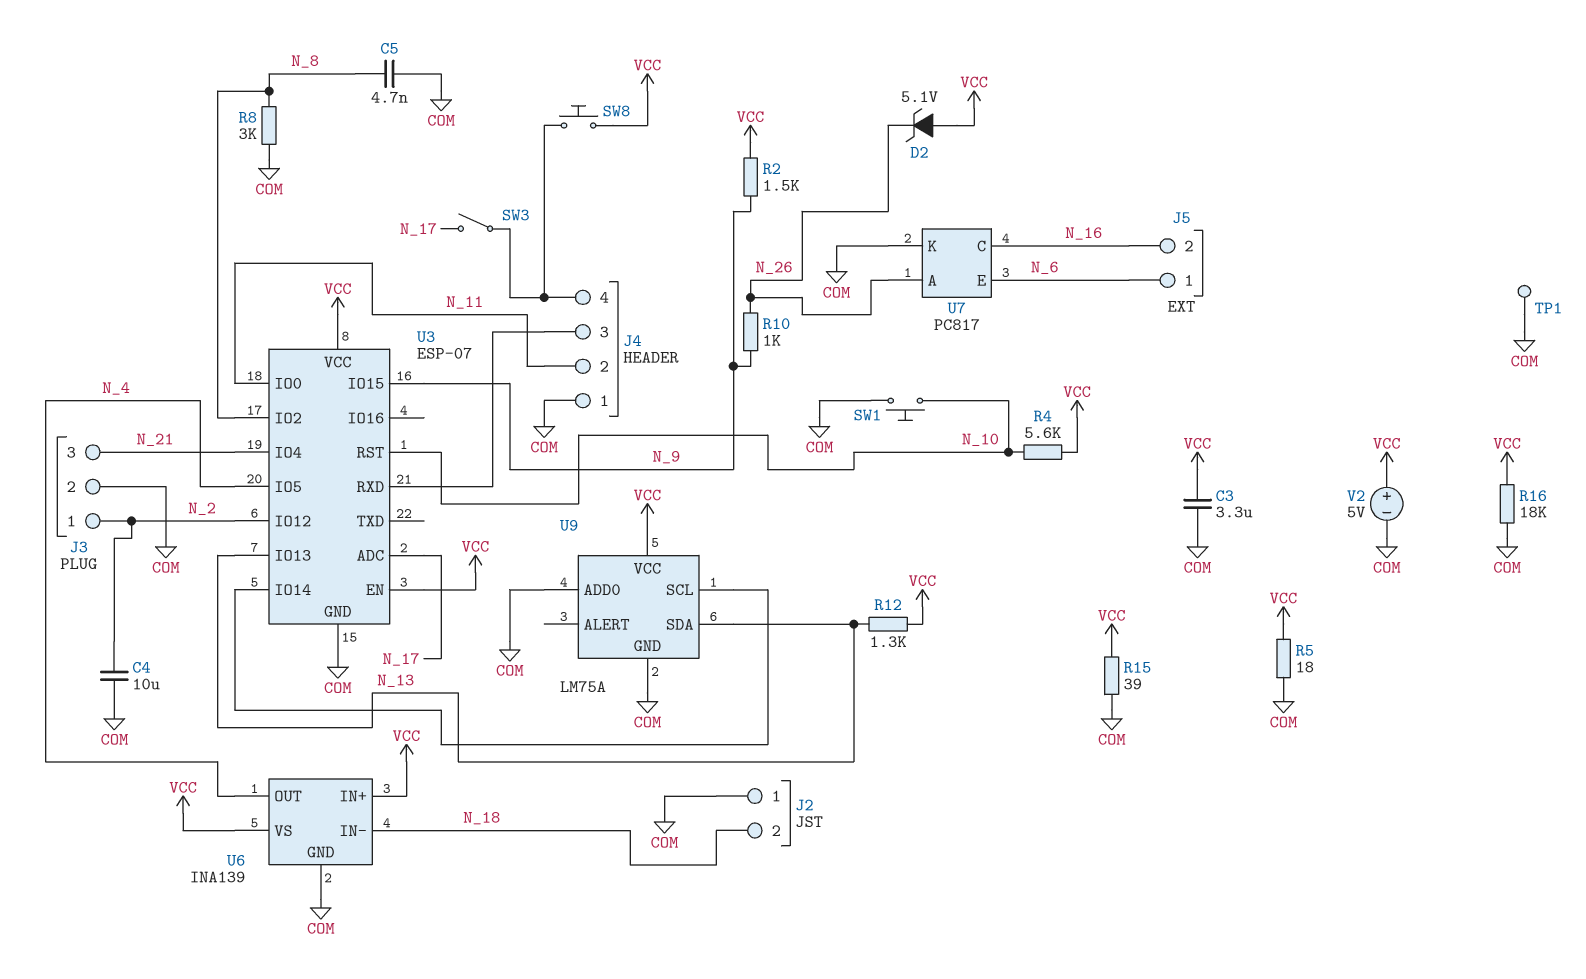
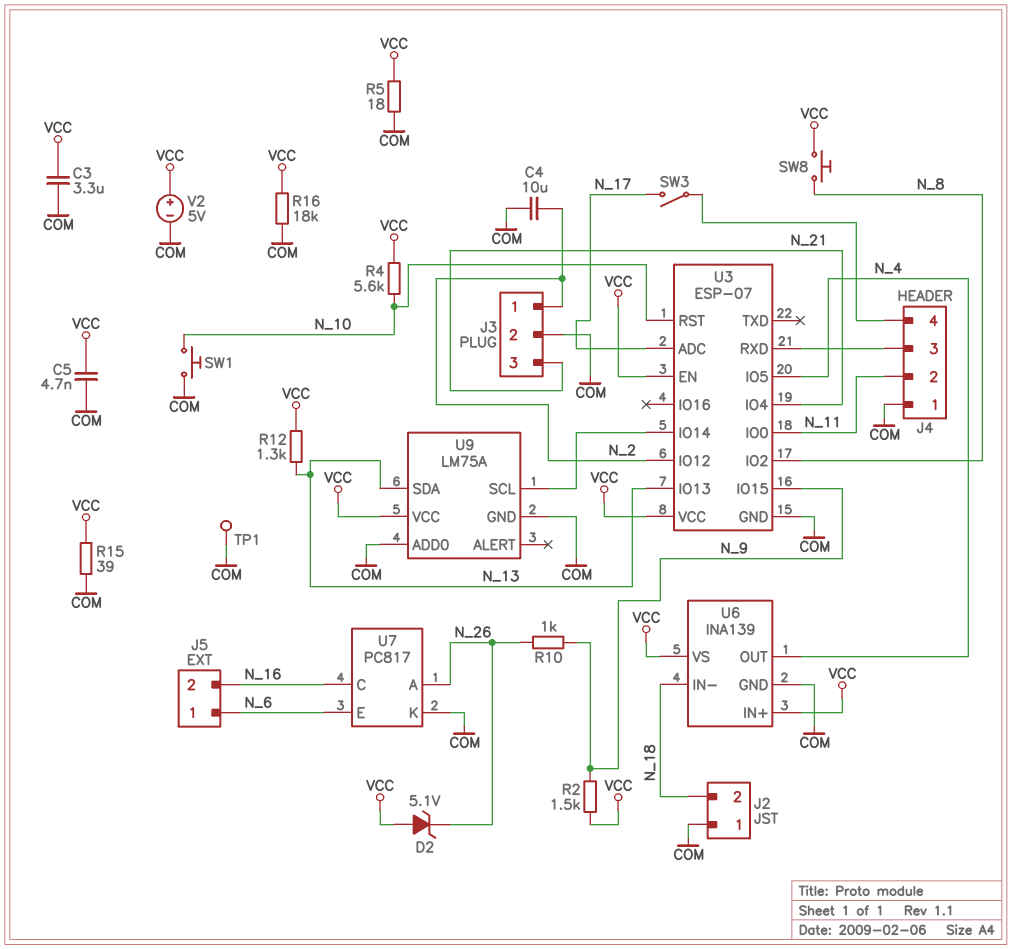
C5: 4.7nF (COM, N_8) -> 4.7nF (COM, VCC)
R8: 3k (COM, N_8) -> none
SW8: button (J4/4, VCC) -> button (N_8, VCC)

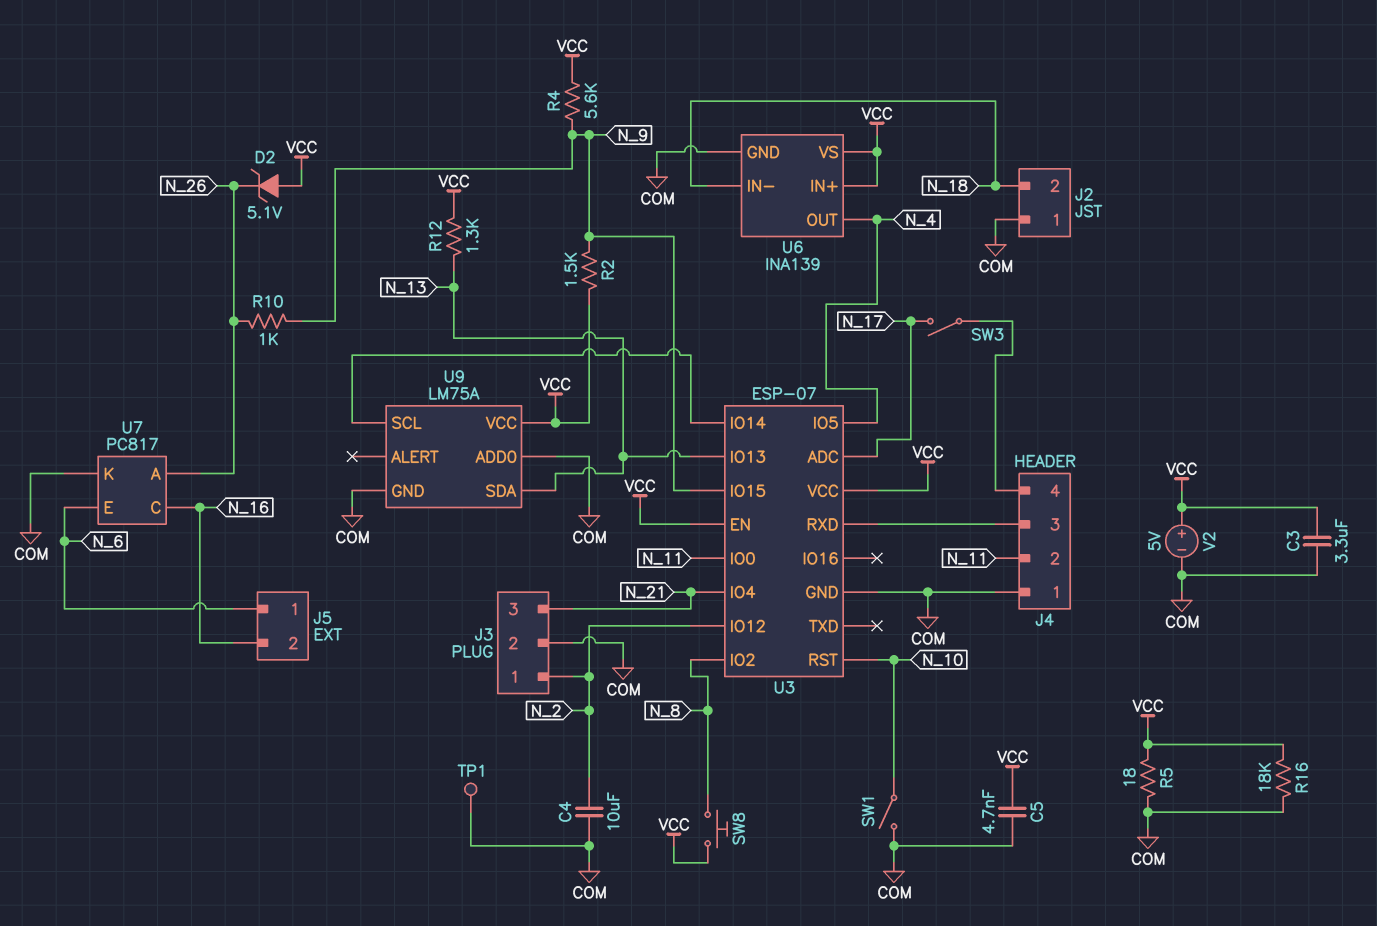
R4: 5.6k (N_10, VCC) -> 5.6k (N_9, VCC)
R15: 39 (COM, VCC) -> none
SW1: button (COM, N_10) -> switch (COM, N_10)

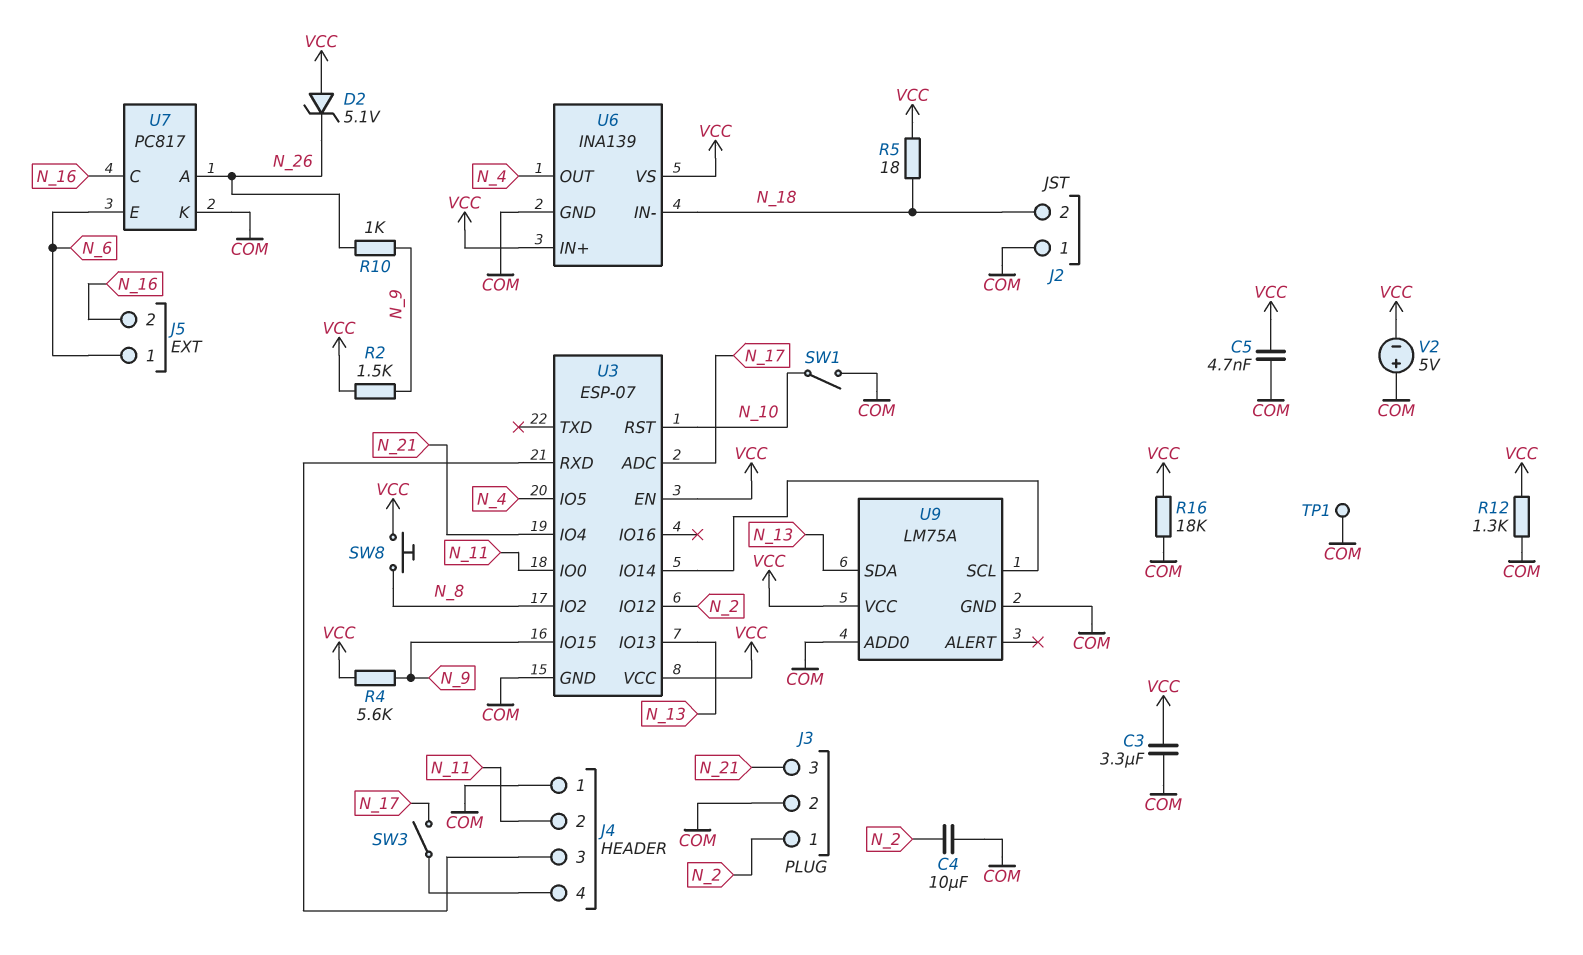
R5: 18 (COM, VCC) -> 18 (N_18, VCC)
R12: 1.3k (N_13, VCC) -> 1.3k (COM, VCC)
V2: 5V (plus VCC, minus COM) -> 5V (plus COM, minus VCC)

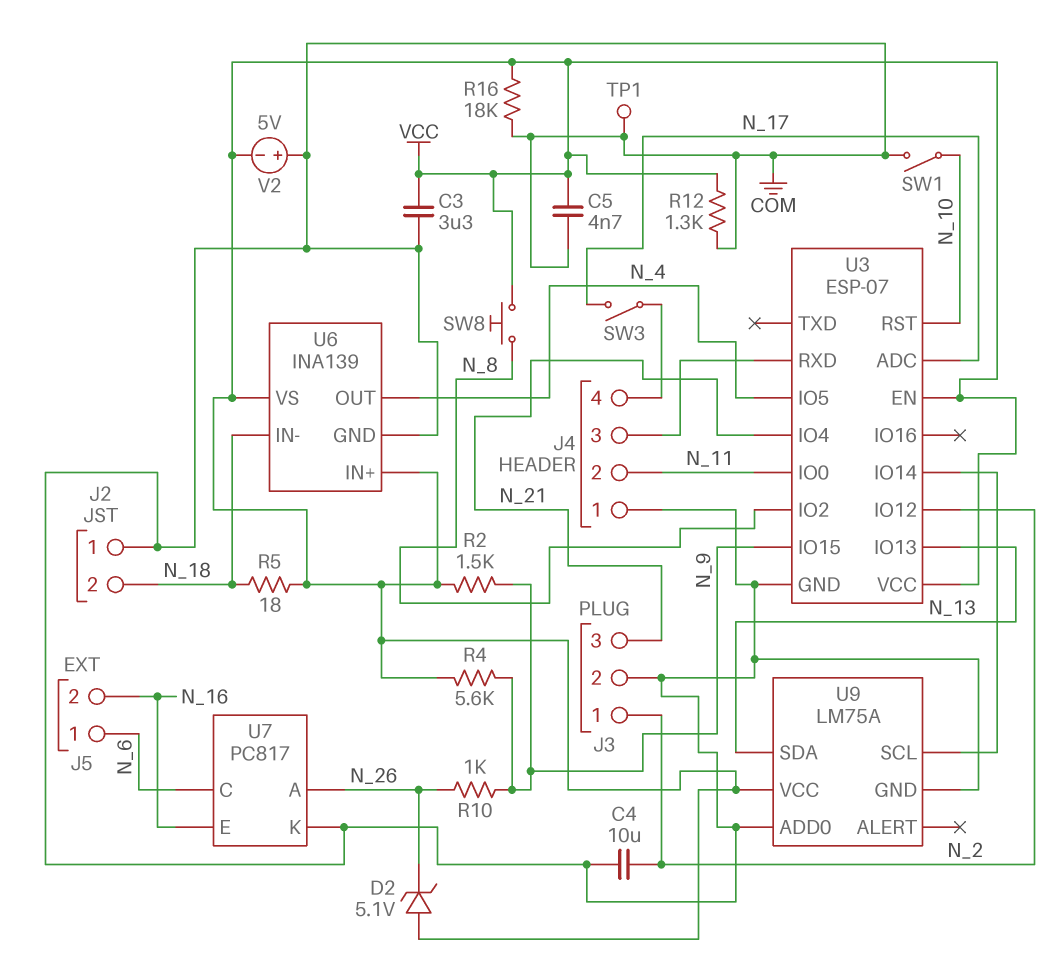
U7 pin C: N_16 -> N_6
U7 pin E: N_6 -> N_16

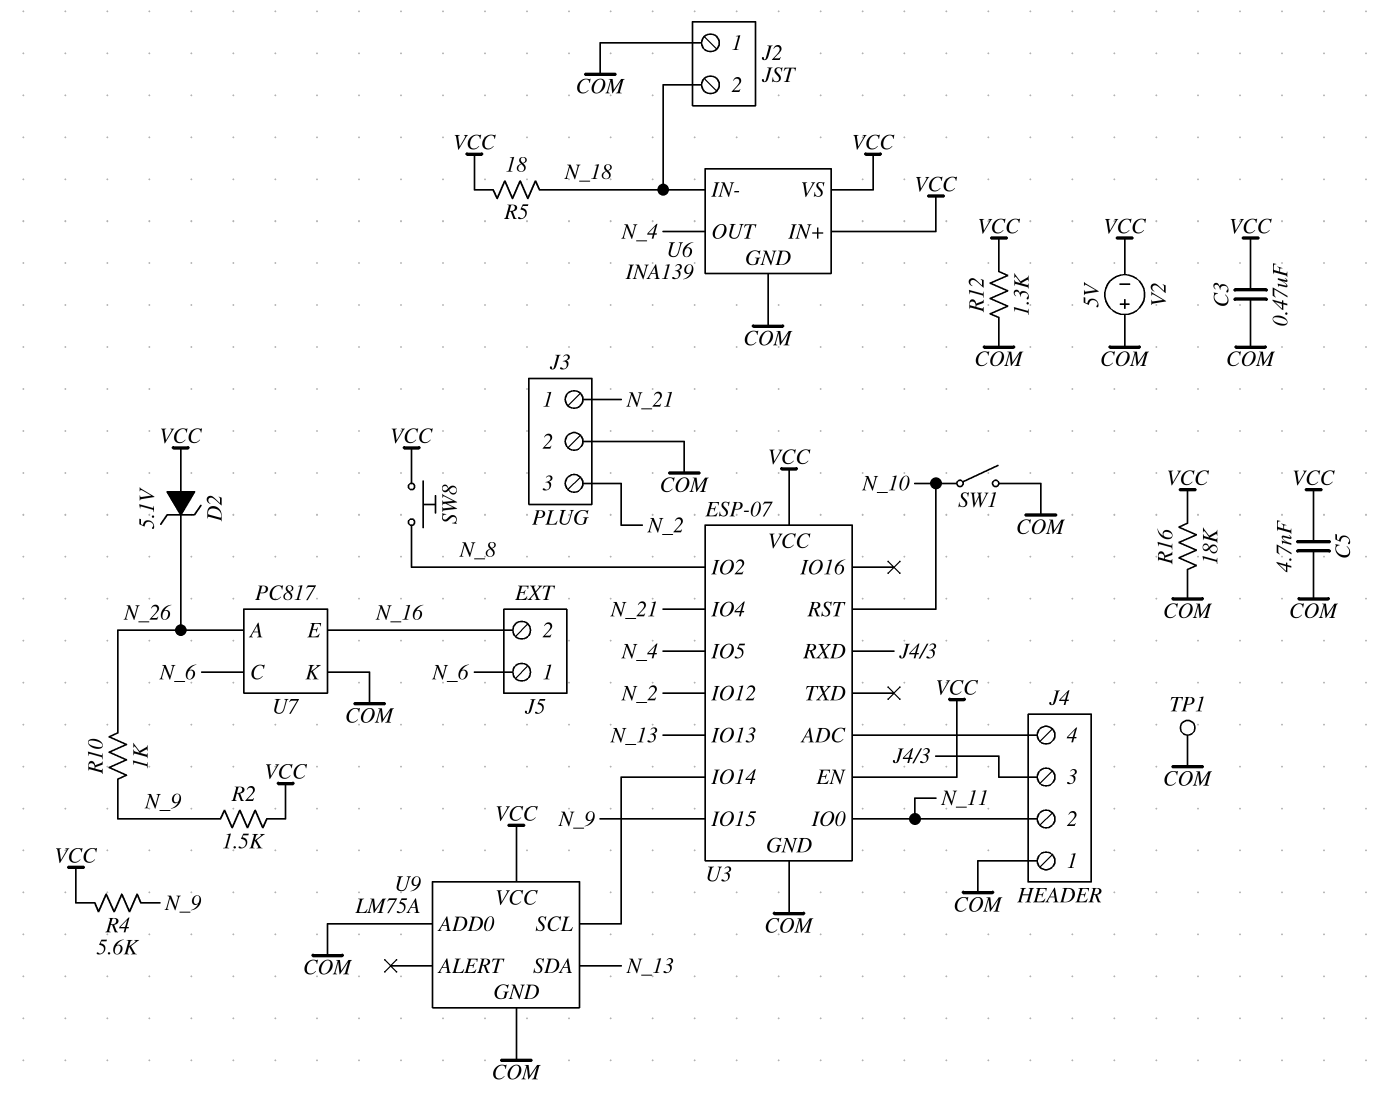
C3: 3.3uF (COM, VCC) -> 470nF (COM, VCC)
C4: 10uF (COM, N_2) -> none
J3 pin 1: N_2 -> N_21
J3 pin 3: N_21 -> N_2
SW3: switch (J4/4, N_17) -> none
U3 pin ADC: N_17 -> J4/4

